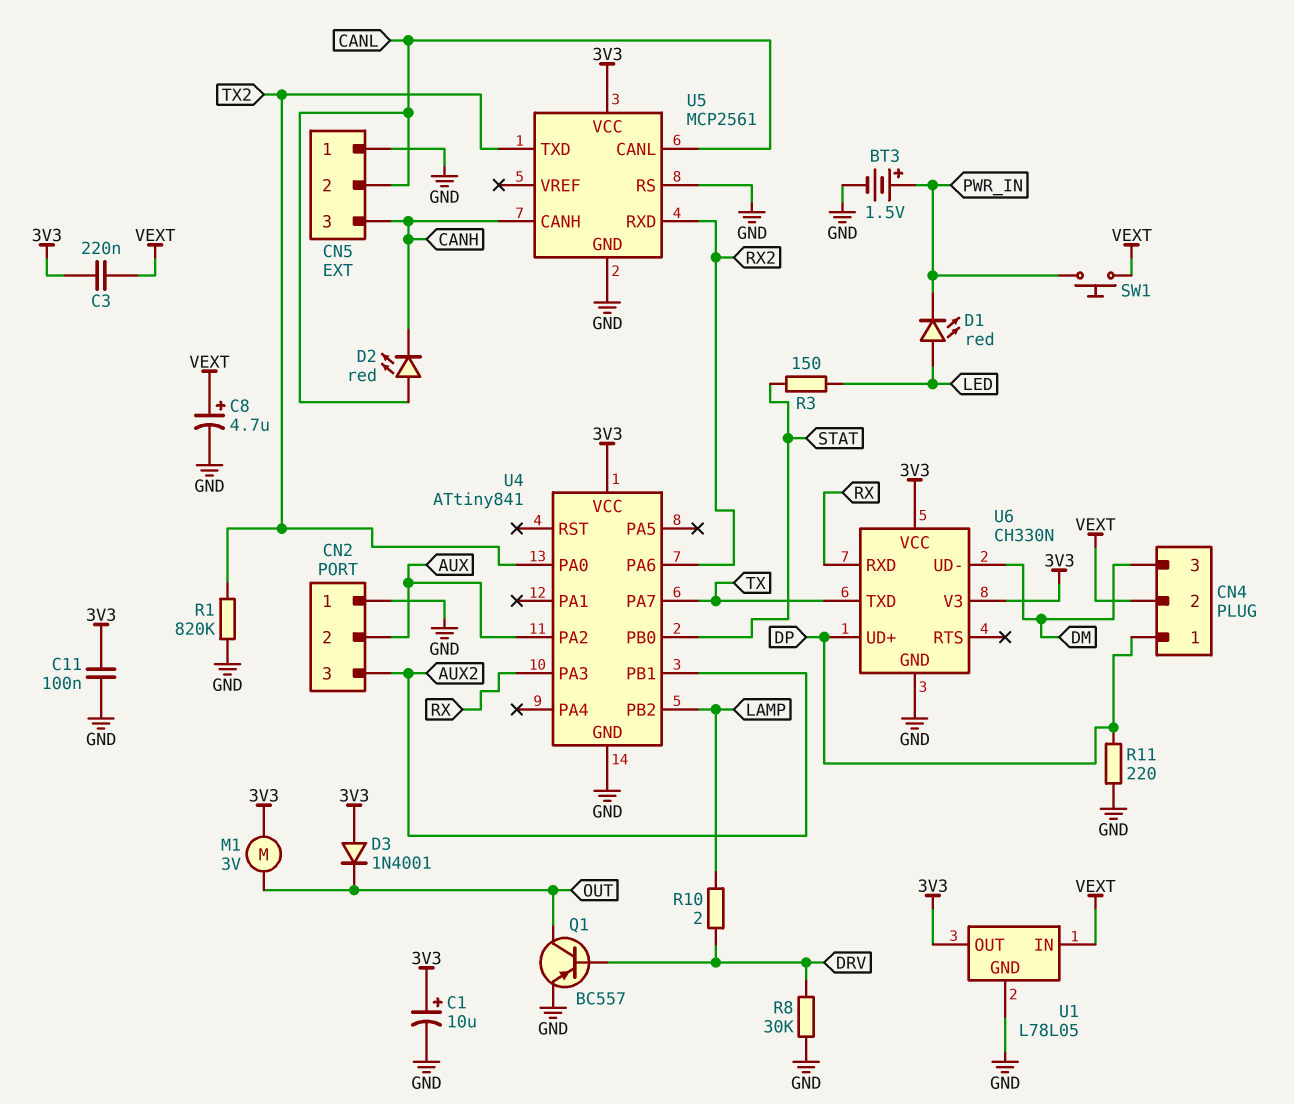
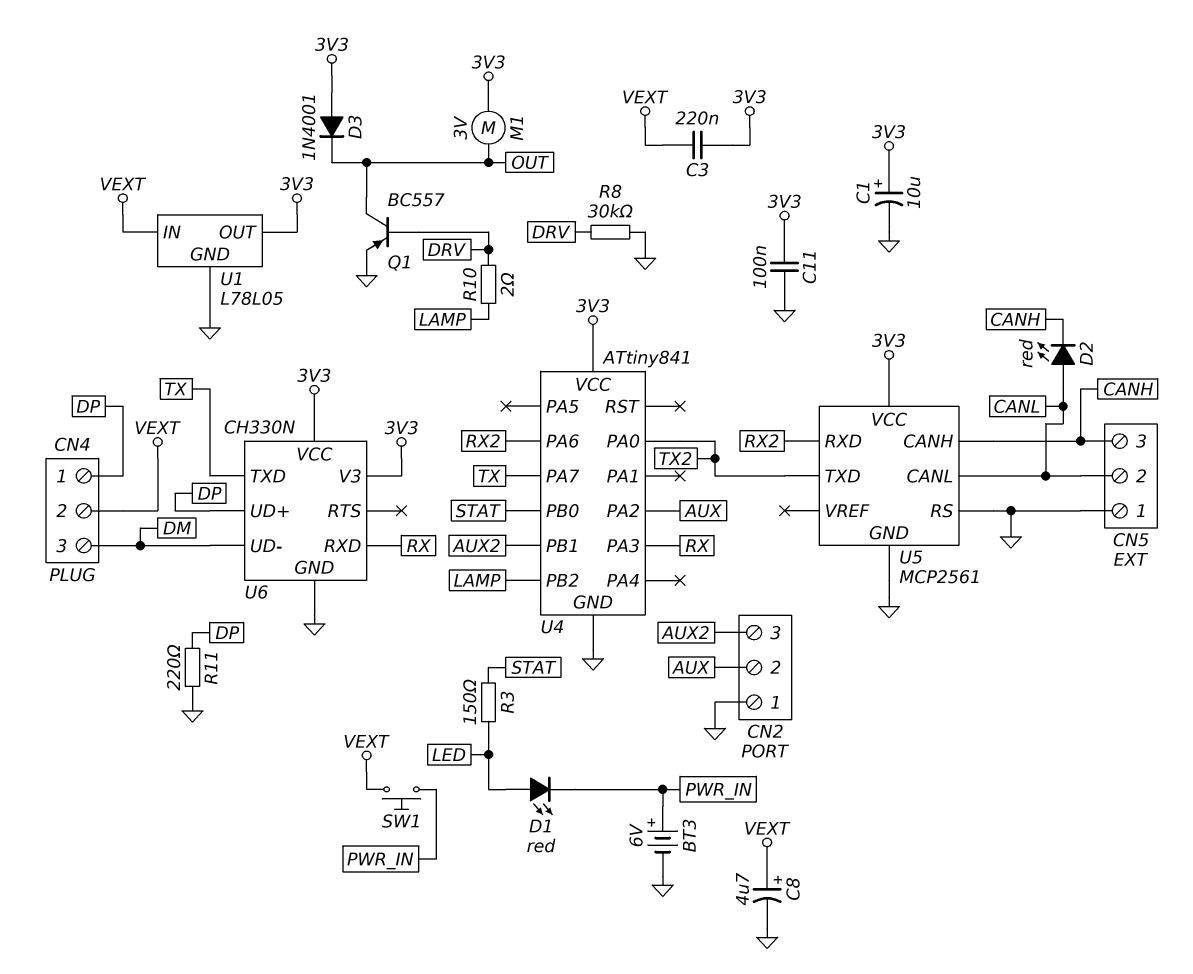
BT3: 1.5V (plus PWR_IN, minus GND) -> 6V (plus PWR_IN, minus GND)
R1: 820k (GND, TX2) -> none

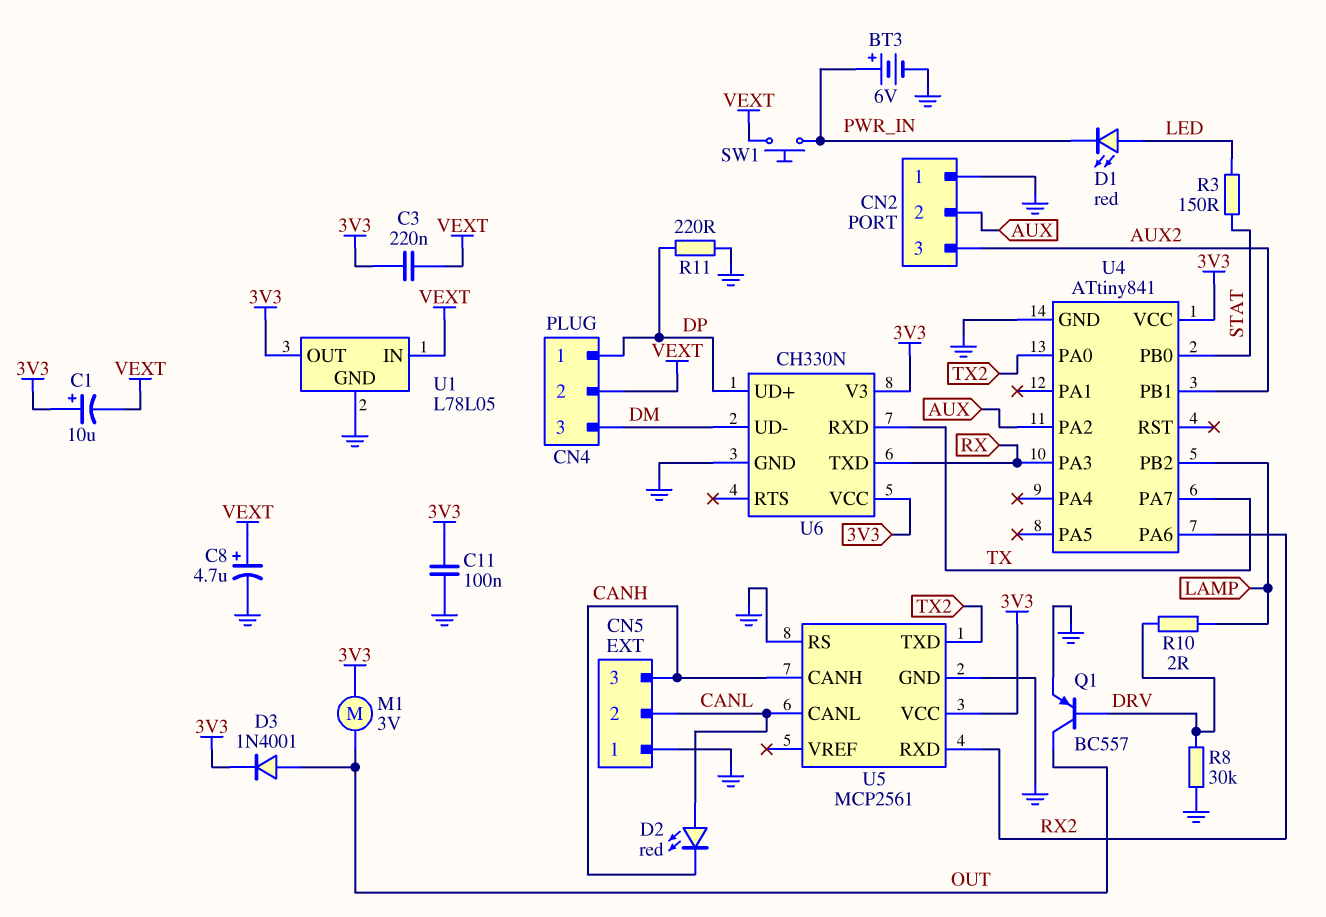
C1: 10uF (plus 3V3, minus GND) -> 10uF (plus 3V3, minus VEXT)
D3: diode 1N4001 (A 3V3, K OUT) -> diode 1N4001 (A OUT, K 3V3)
U6 pin RXD: RX -> TX
U6 pin TXD: TX -> RX

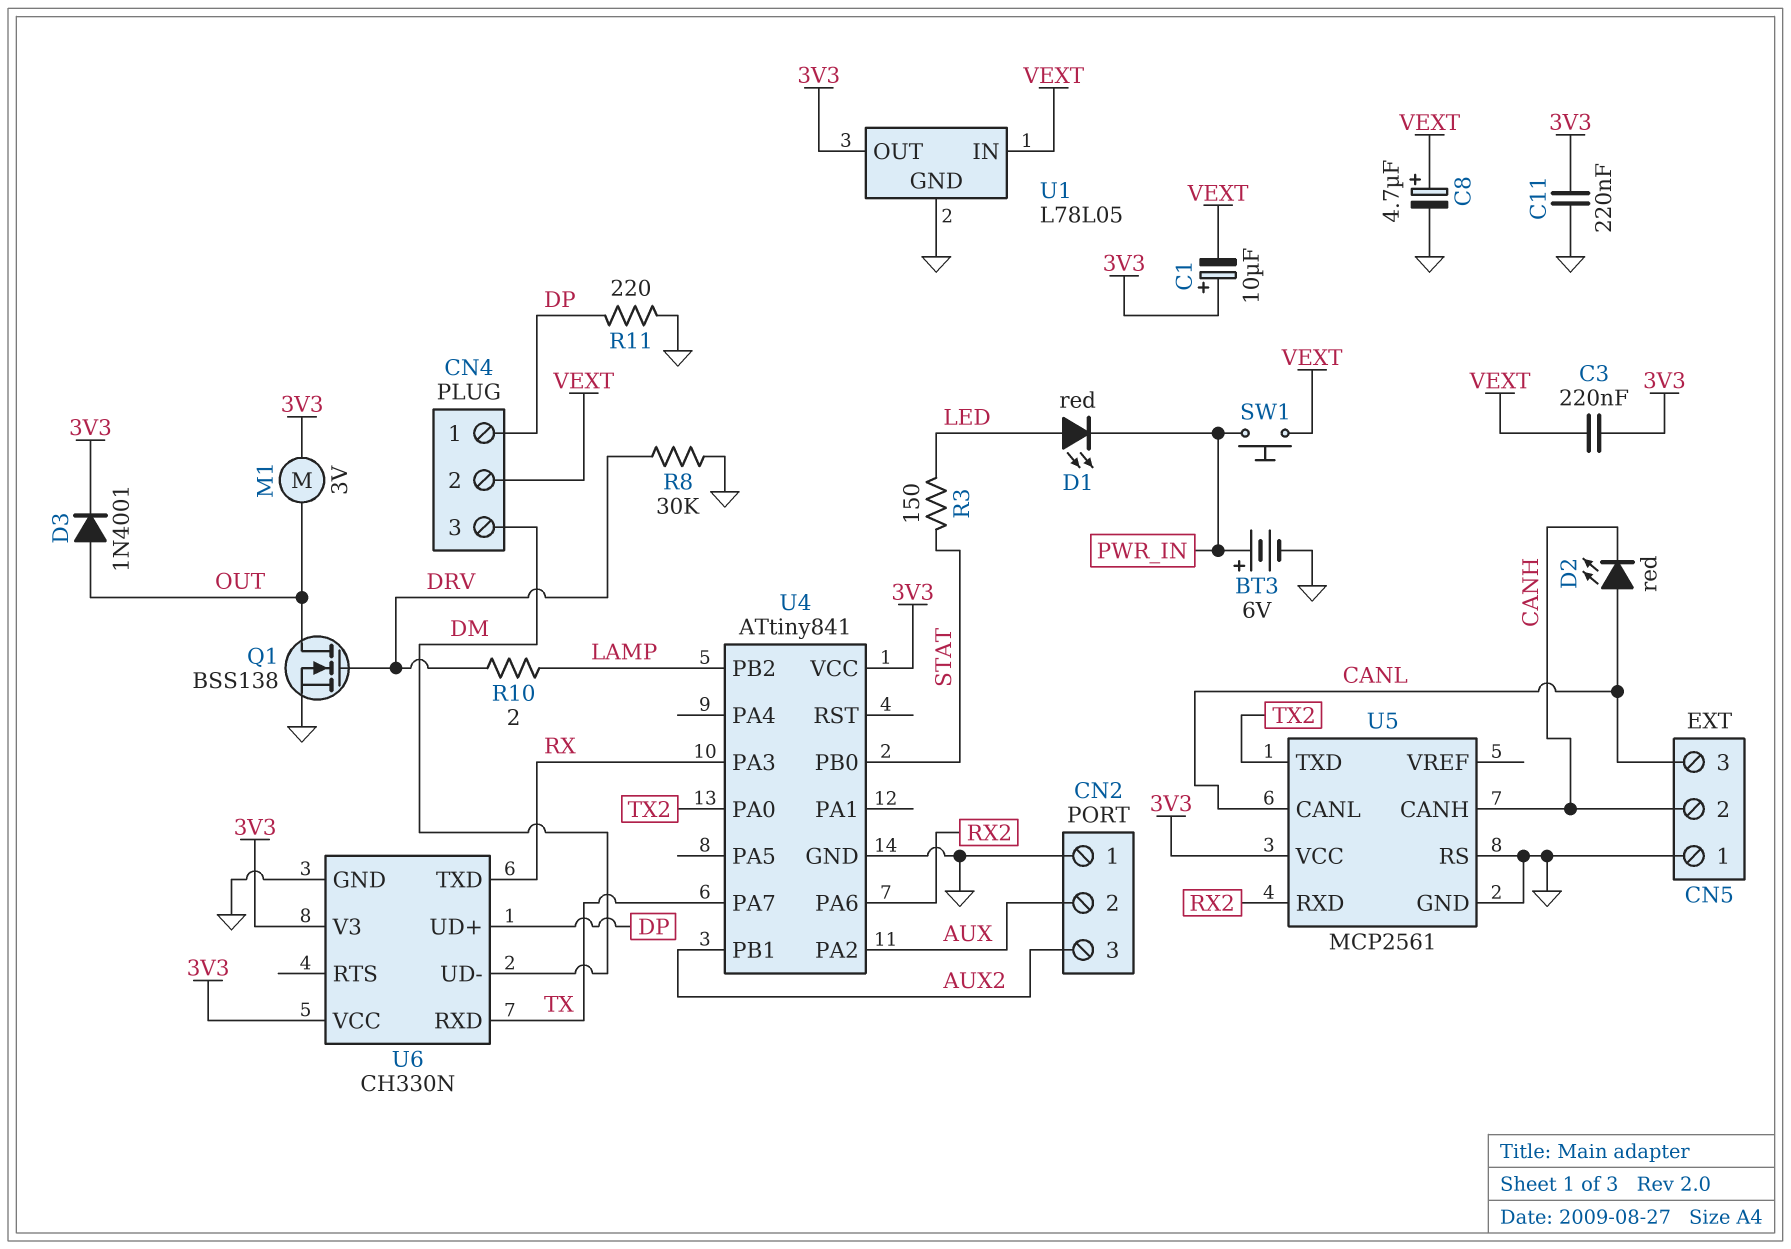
C11: 100nF (3V3, GND) -> 220nF (3V3, GND)
CN5 pin 2: CANL -> CANH
CN5 pin 3: CANH -> CANL
Q1: PNP BC557 (B DRV, C OUT, E GND) -> NMOS BSS138 (G DRV, D OUT, S GND)

